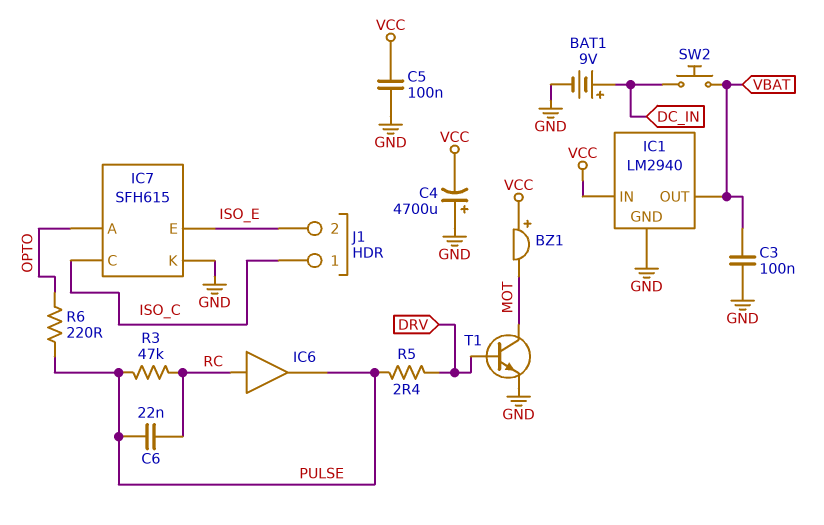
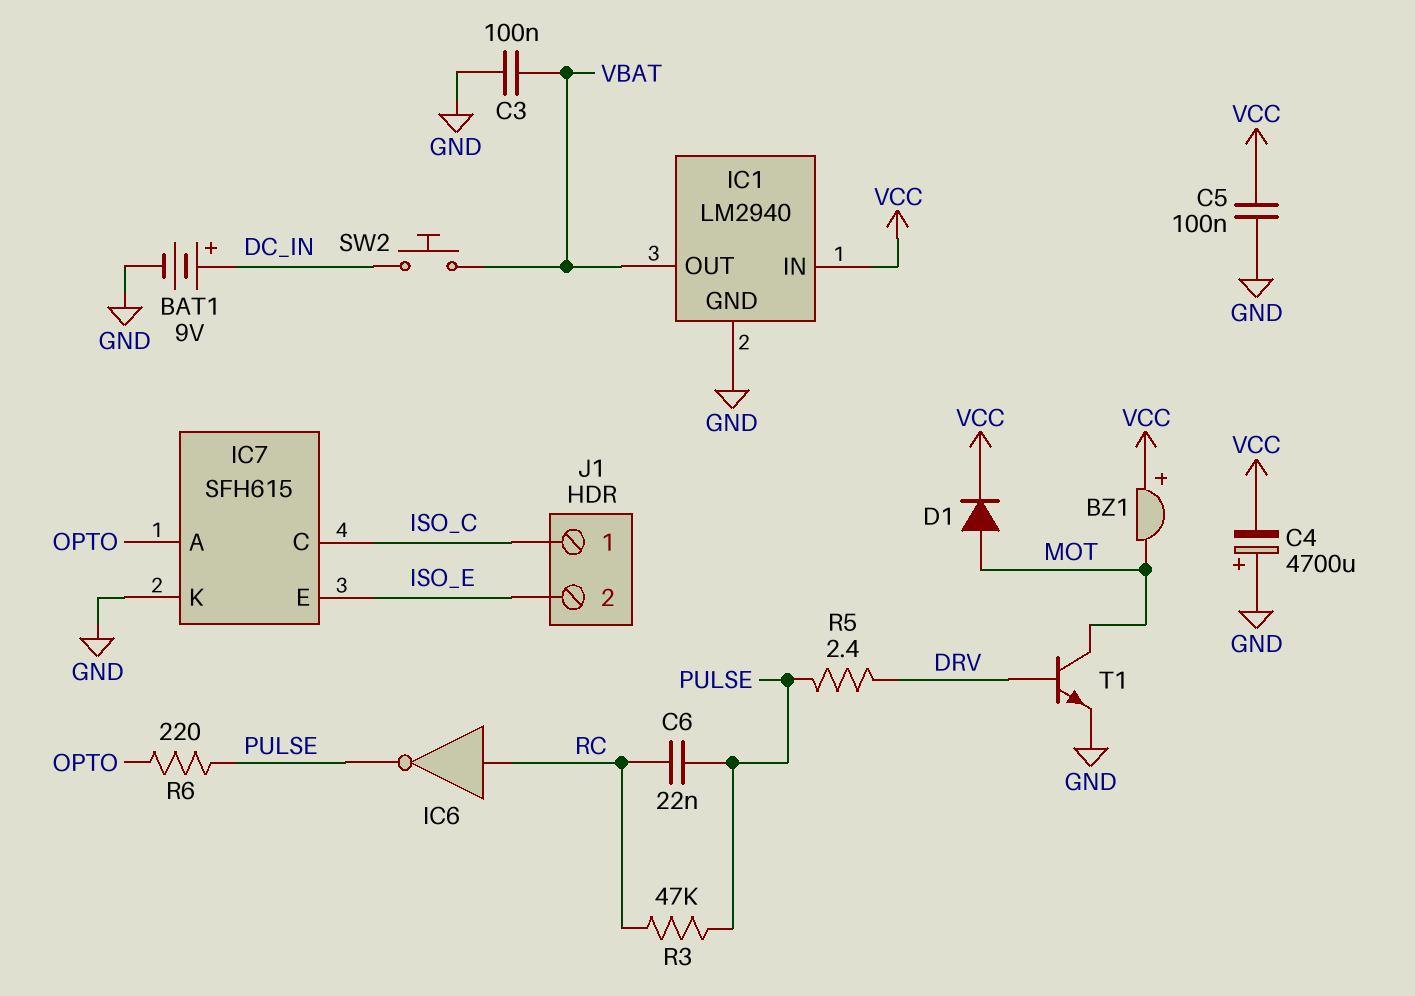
D1: none -> diode (A MOT, K VCC)
IC6: buffer (in RC, out PULSE) -> NOT (in RC, out PULSE)

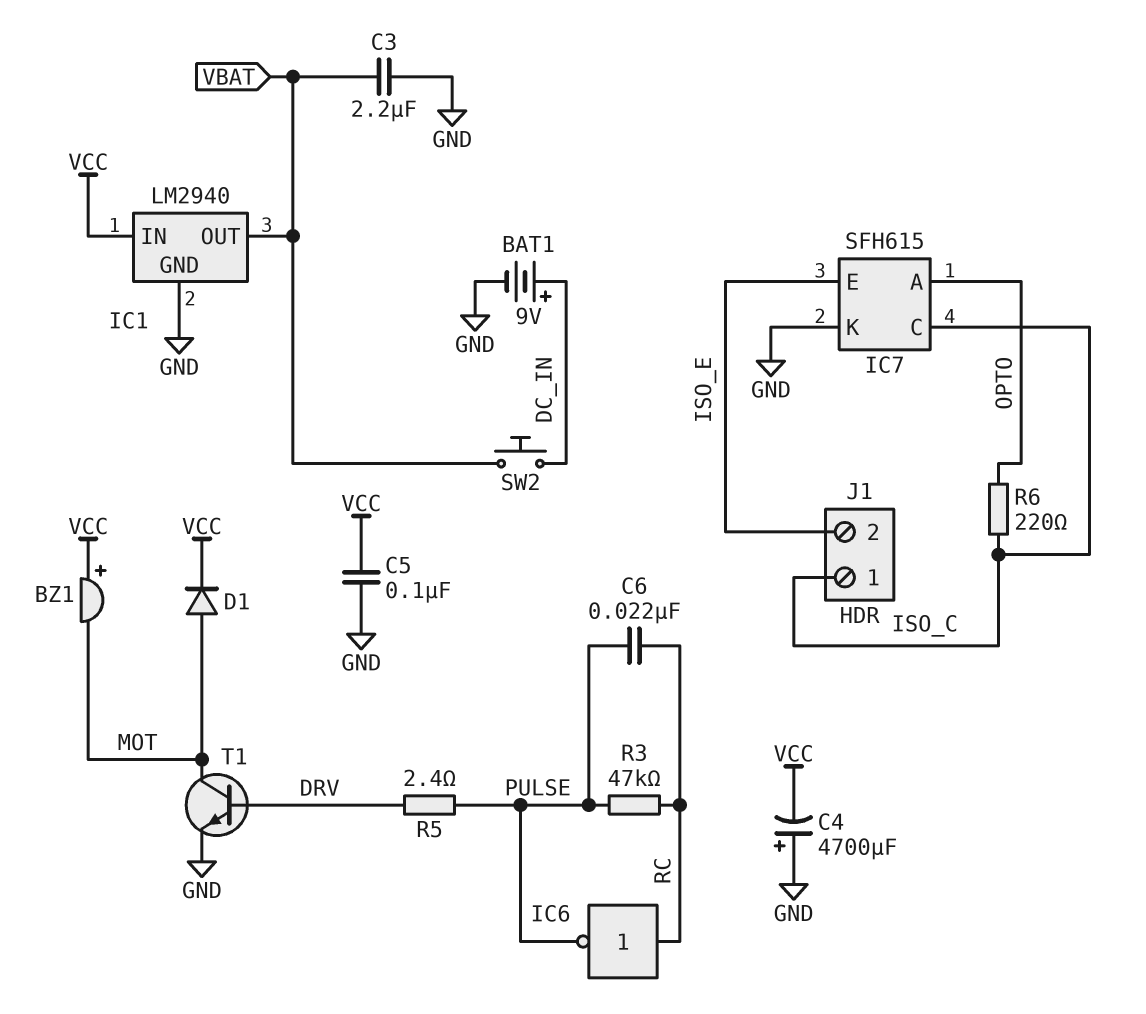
C3: 100nF (GND, VBAT) -> 2.2uF (GND, VBAT)
R6: 220 (OPTO, PULSE) -> 220 (ISO_C, OPTO)

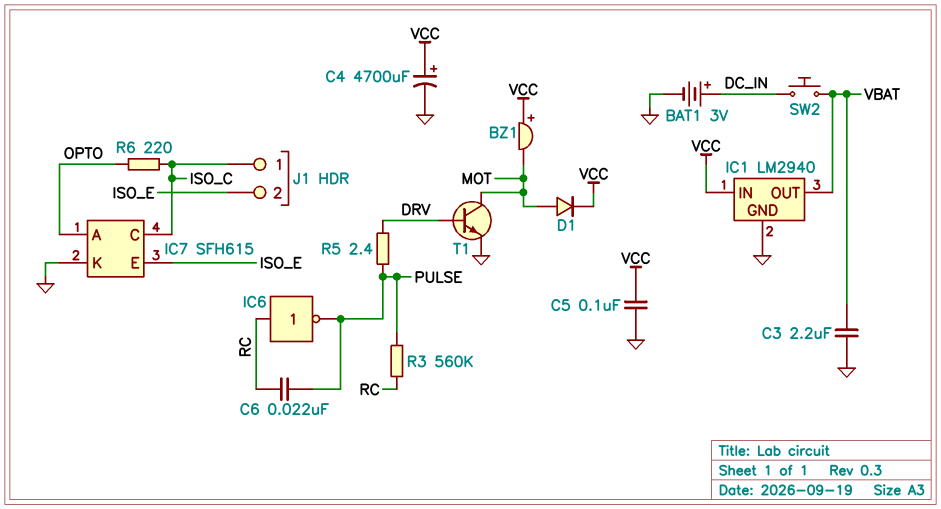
BAT1: 9V (plus DC_IN, minus GND) -> 3V (plus DC_IN, minus GND)
C4: 4700uF (plus GND, minus VCC) -> 4700uF (plus VCC, minus GND)
R3: 47k (PULSE, RC) -> 560k (PULSE, RC)

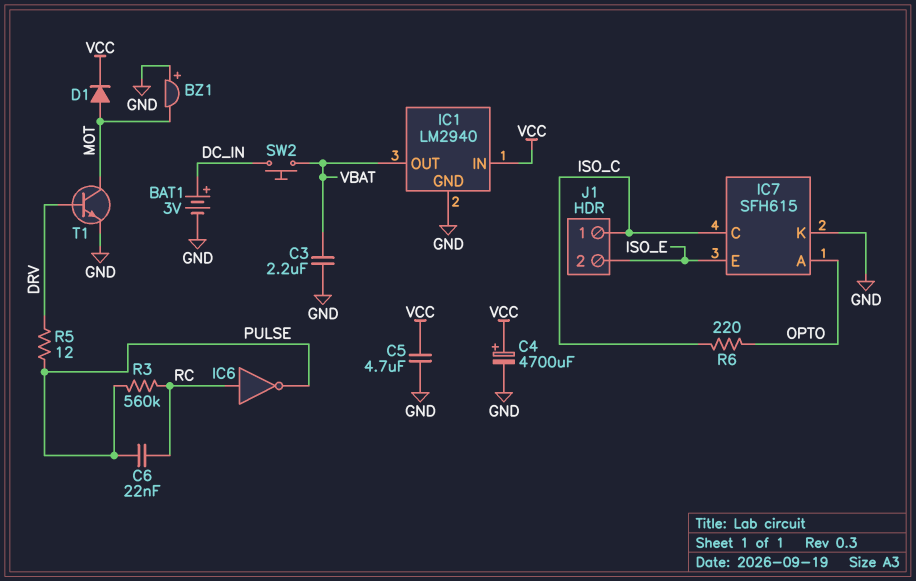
BZ1: buzzer (plus VCC, minus MOT) -> buzzer (plus GND, minus MOT)
C5: 100nF (GND, VCC) -> 4.7uF (GND, VCC)
R5: 2.4 (DRV, PULSE) -> 12 (DRV, PULSE)

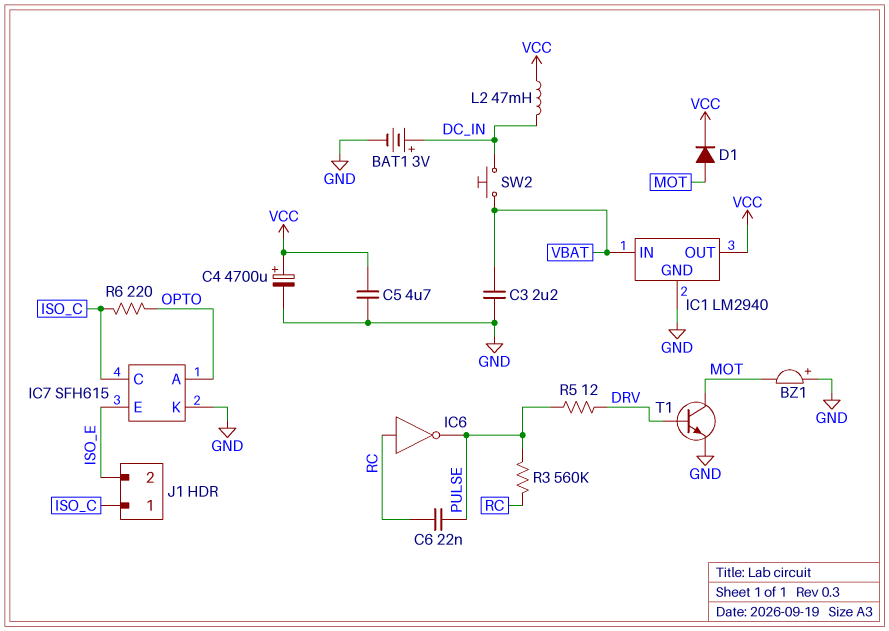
IC1 pin IN: VCC -> VBAT
IC1 pin OUT: VBAT -> VCC
L2: none -> 47mH (DC_IN, VCC)

